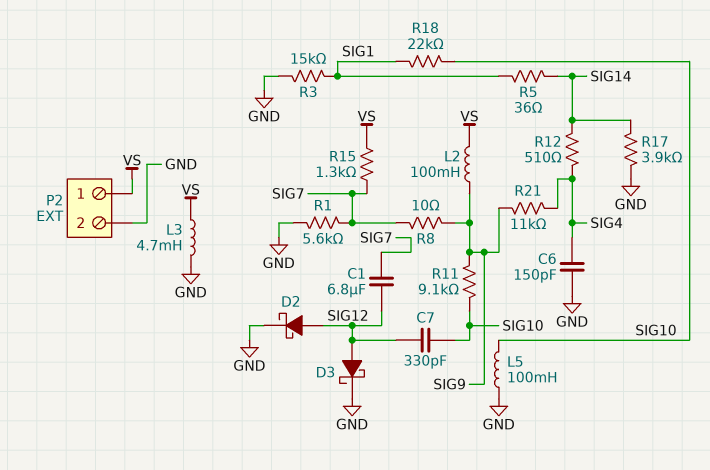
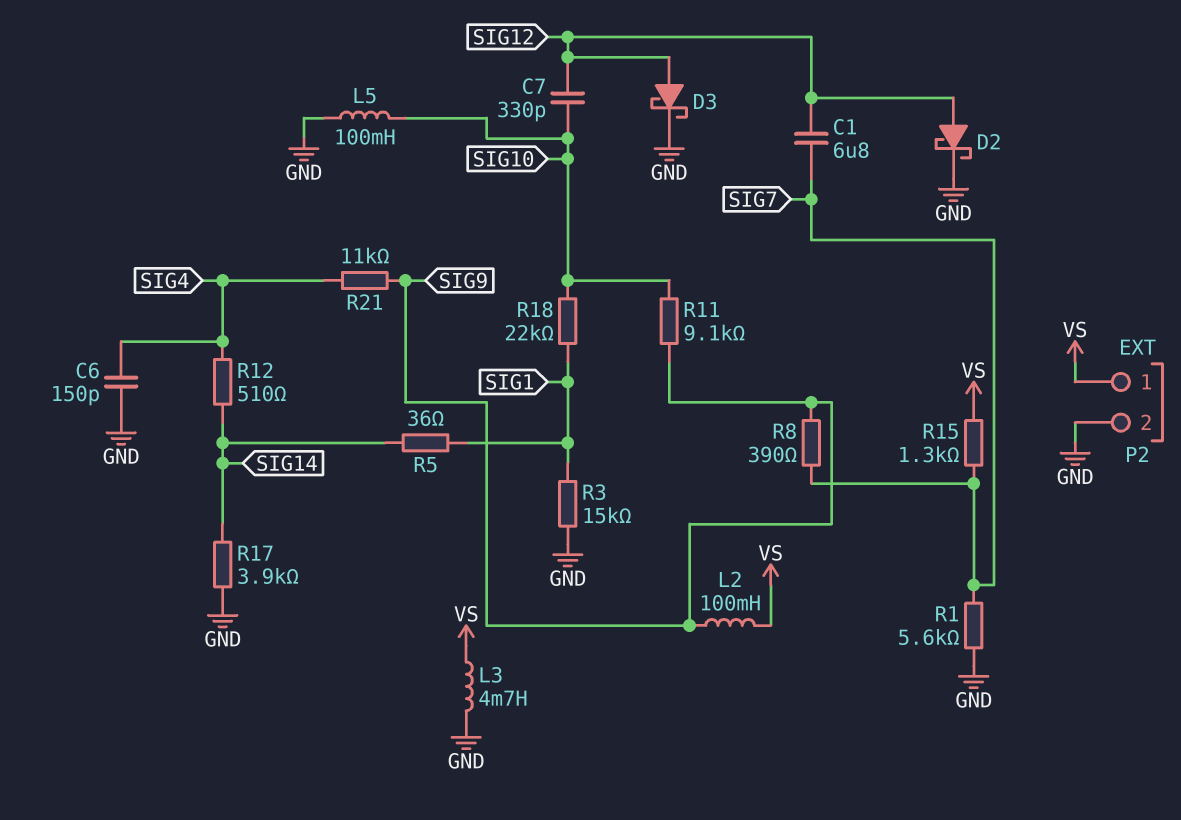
R8: 10 (SIG7, SIG9) -> 390 (SIG7, SIG9)

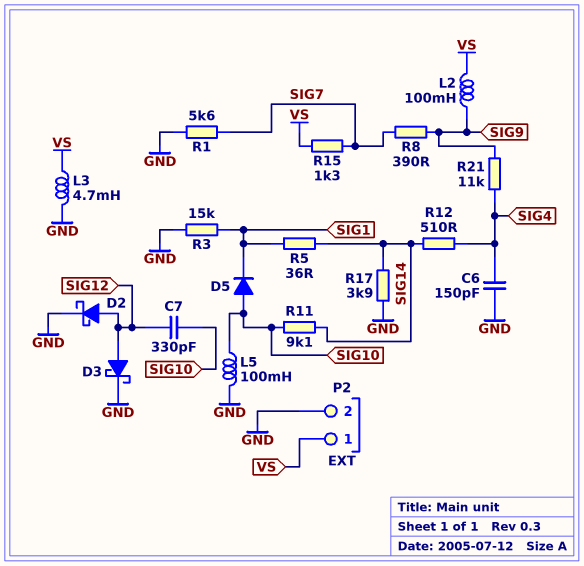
C1: 6.8uF (SIG7, SIG12) -> none
D5: none -> diode (A SIG10, K SIG1)
R11: 9.1k (SIG9, SIG10) -> 9.1k (SIG10, SIG14)
R18: 22k (SIG1, SIG10) -> none

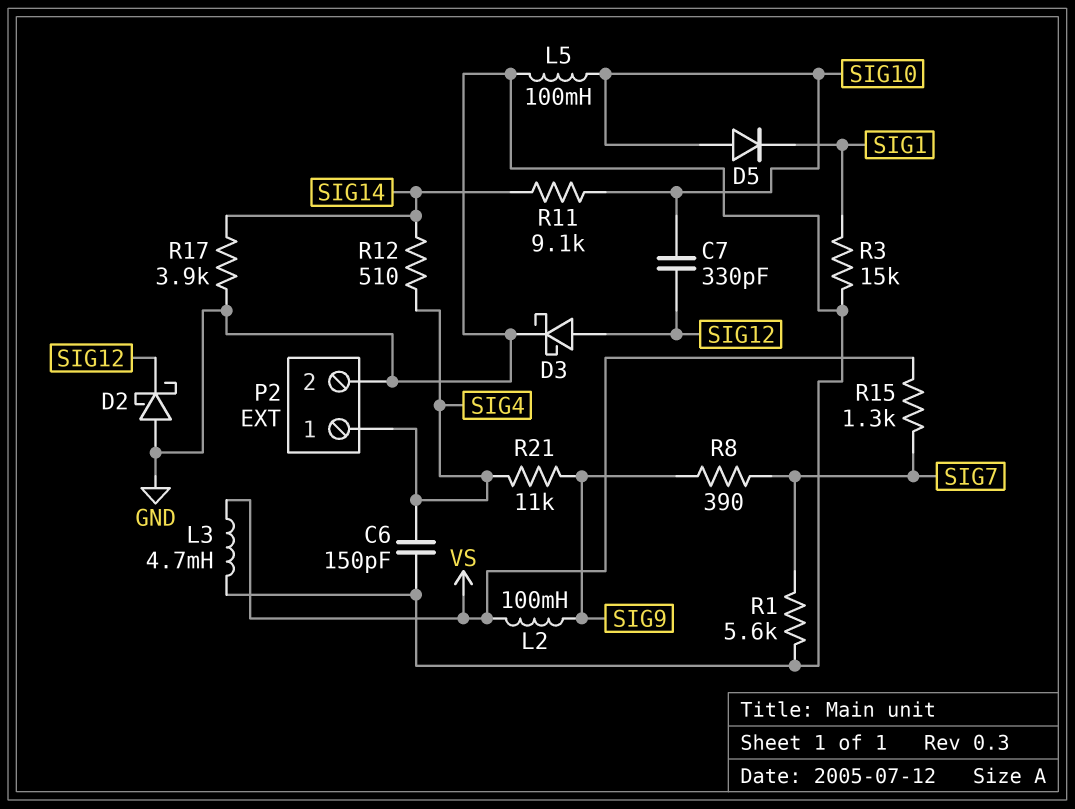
D2: schottky (A SIG12, K GND) -> schottky (A GND, K SIG12)
P2 pin 1: VS -> SIG4
R5: 36 (SIG1, SIG14) -> none

